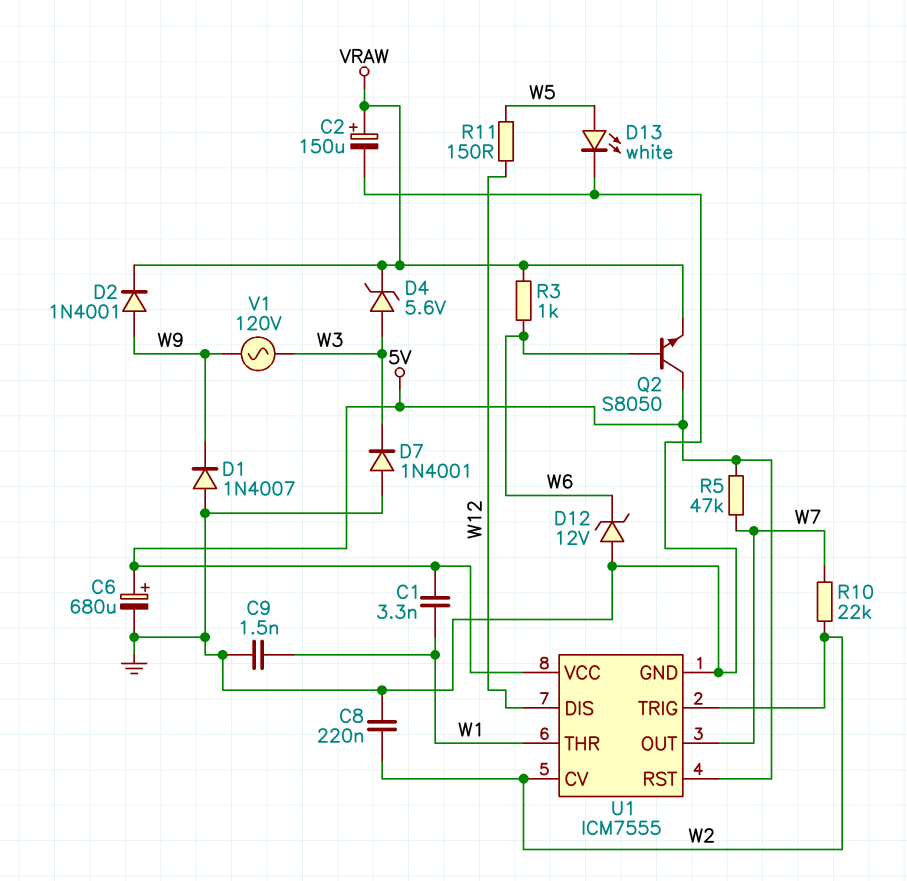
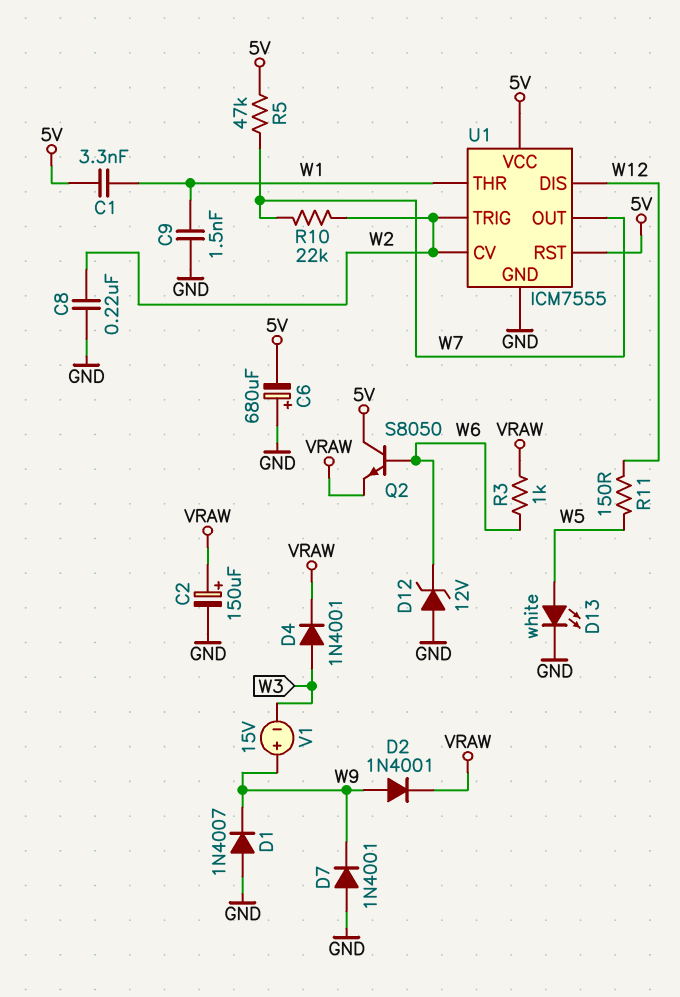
C6: 680uF (plus 5V, minus GND) -> 680uF (plus GND, minus 5V)
D4: zener 5.6V (A W3, K VRAW) -> diode 1N4001 (A W3, K VRAW)
D7: diode 1N4001 (A GND, K W3) -> diode 1N4001 (A GND, K W9)
V1: AC 120V (W3, W9) -> 15V (plus W9, minus W3)

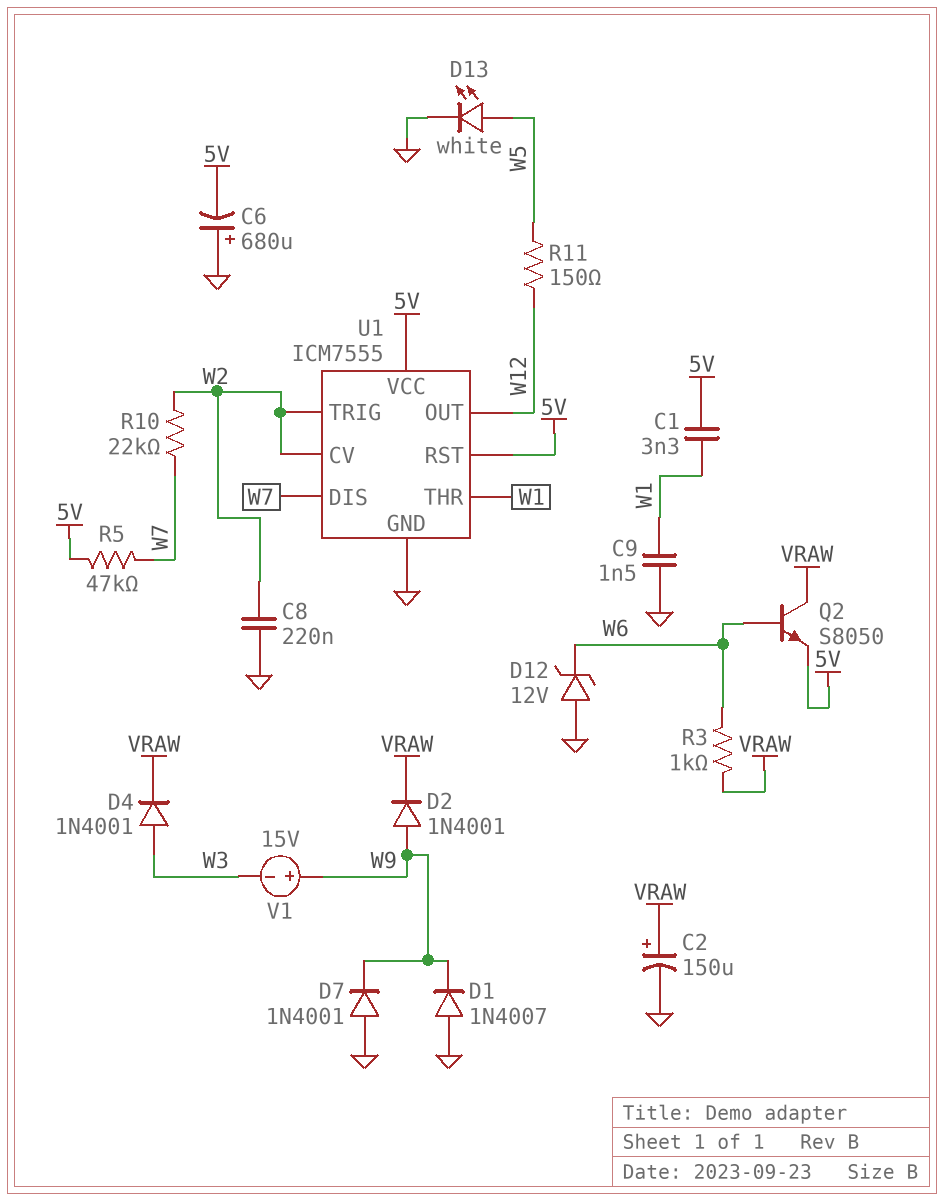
Q2: NPN S8050 (B W6, C 5V, E VRAW) -> NPN S8050 (B W6, C VRAW, E 5V)
U1 pin DIS: W12 -> W7
U1 pin OUT: W7 -> W12

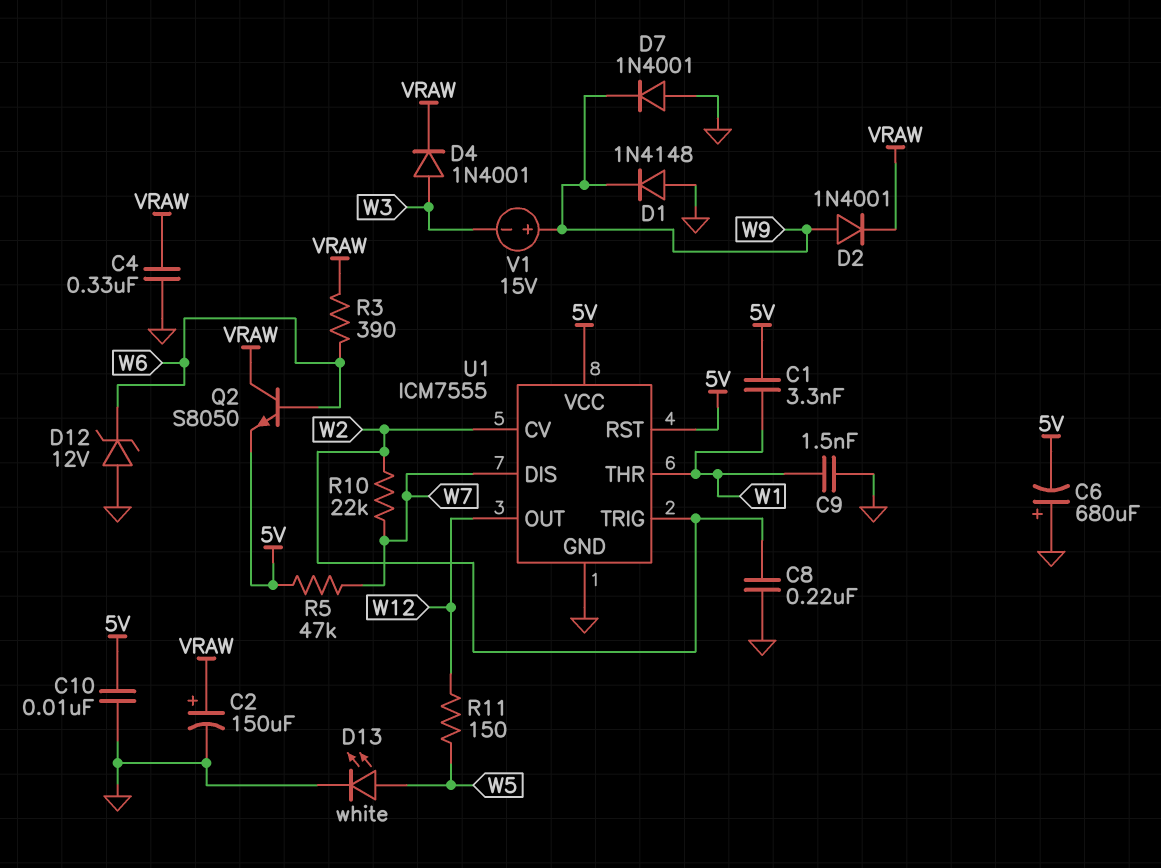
C4: none -> 330nF (GND, VRAW)
C10: none -> 10nF (5V, GND)
D1: diode 1N4007 (A GND, K W9) -> diode 1N4148 (A GND, K W9)
R3: 1k (VRAW, W6) -> 390 (VRAW, W6)

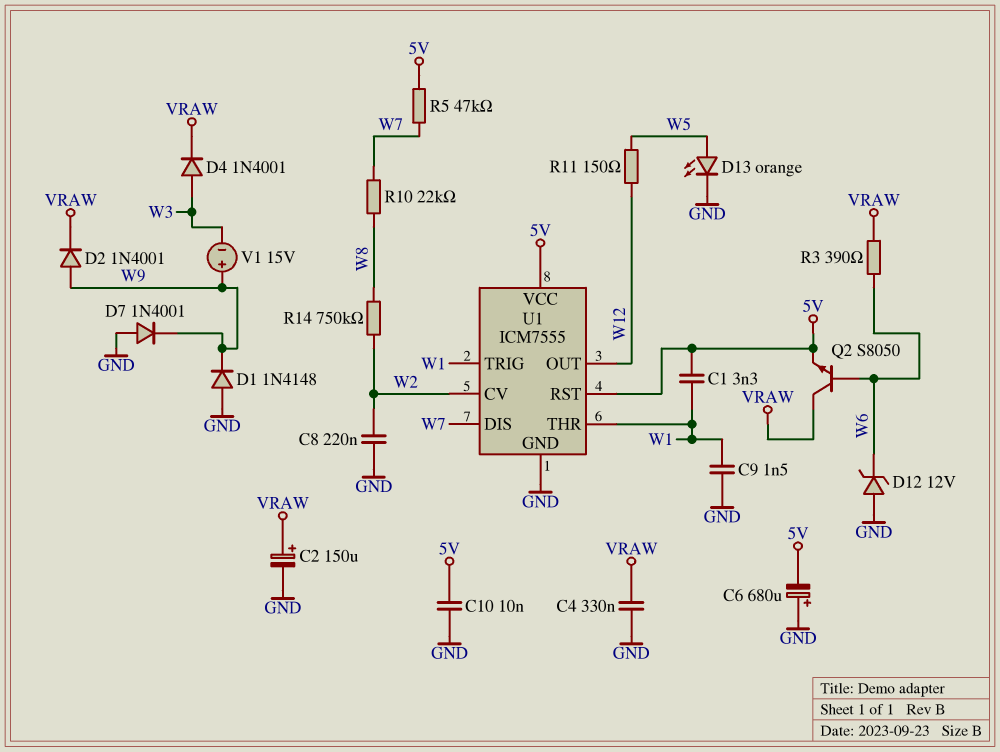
D13: LED white (A W5, K GND) -> LED orange (A W5, K GND)
R10: 22k (W2, W7) -> 22k (W7, W8)
R14: none -> 750k (W2, W8)
U1 pin TRIG: W2 -> W1

